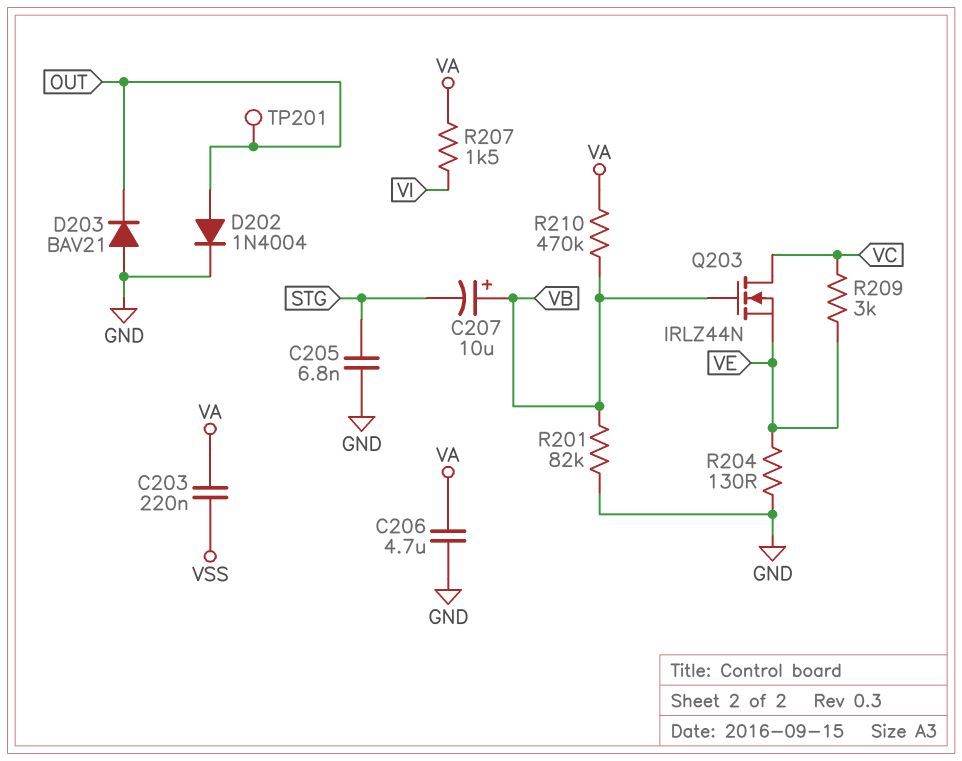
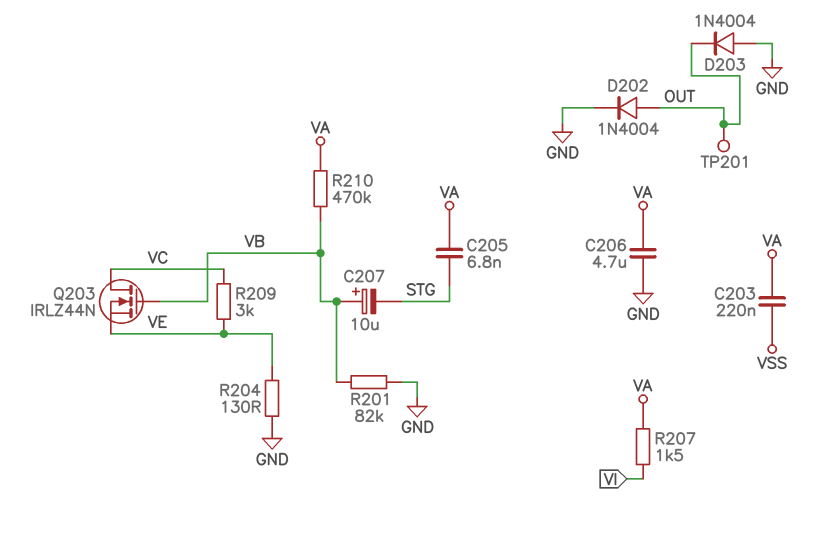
C205: 6.8nF (GND, STG) -> 6.8nF (STG, VA)
D203: diode BAV21 (A GND, K OUT) -> diode 1N4004 (A GND, K OUT)

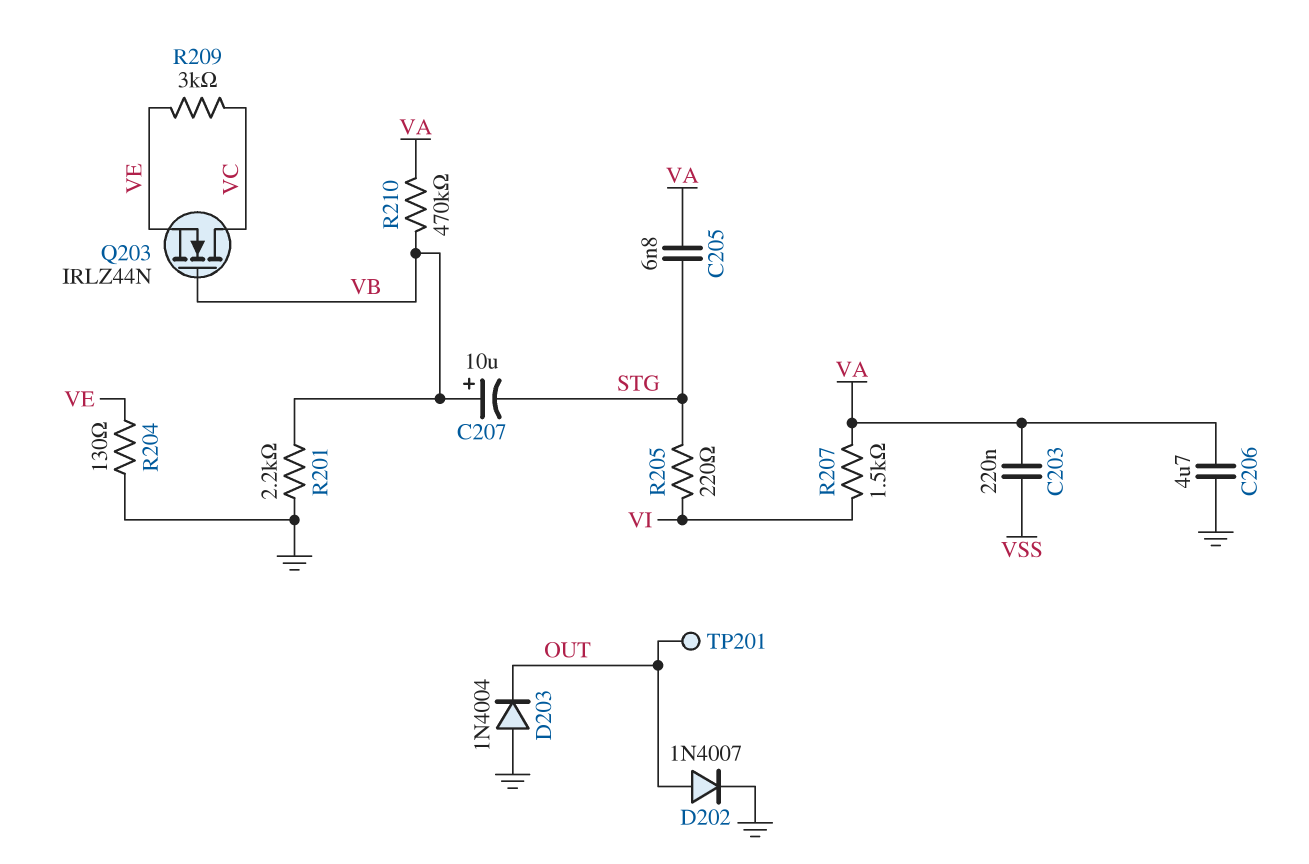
D202: diode 1N4004 (A OUT, K GND) -> diode 1N4007 (A OUT, K GND)
R201: 82k (GND, VB) -> 2.2k (GND, VB)
R205: none -> 220 (STG, VI)

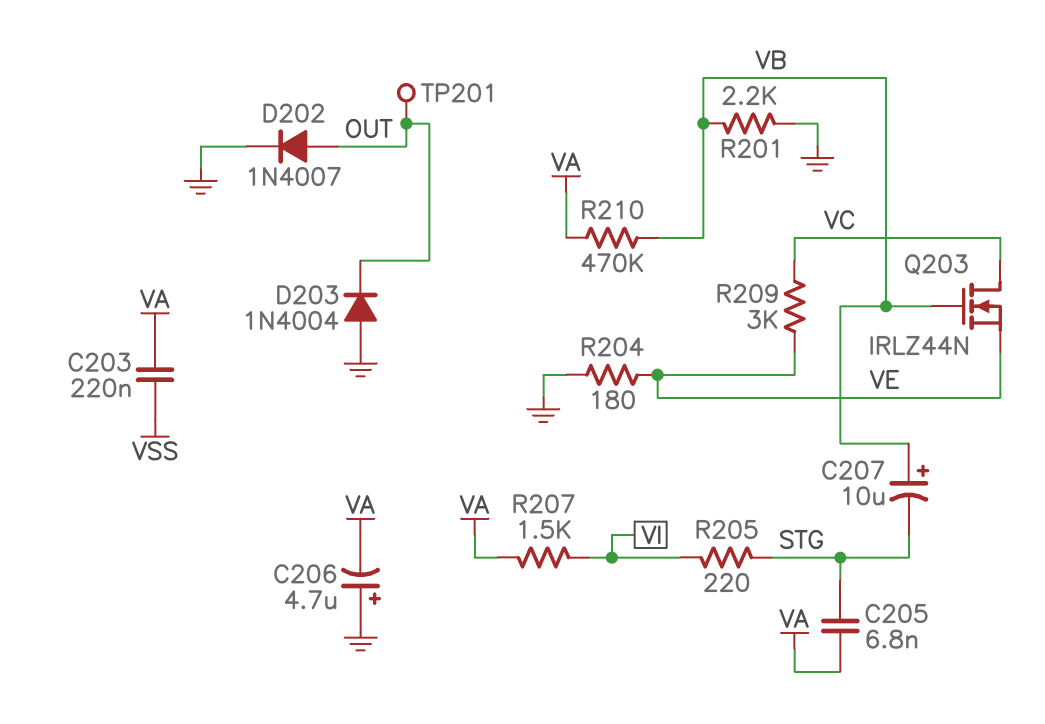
C206: 4.7uF (GND, VA) -> 4.7uF (plus GND, minus VA)
R204: 130 (GND, VE) -> 180 (GND, VE)

